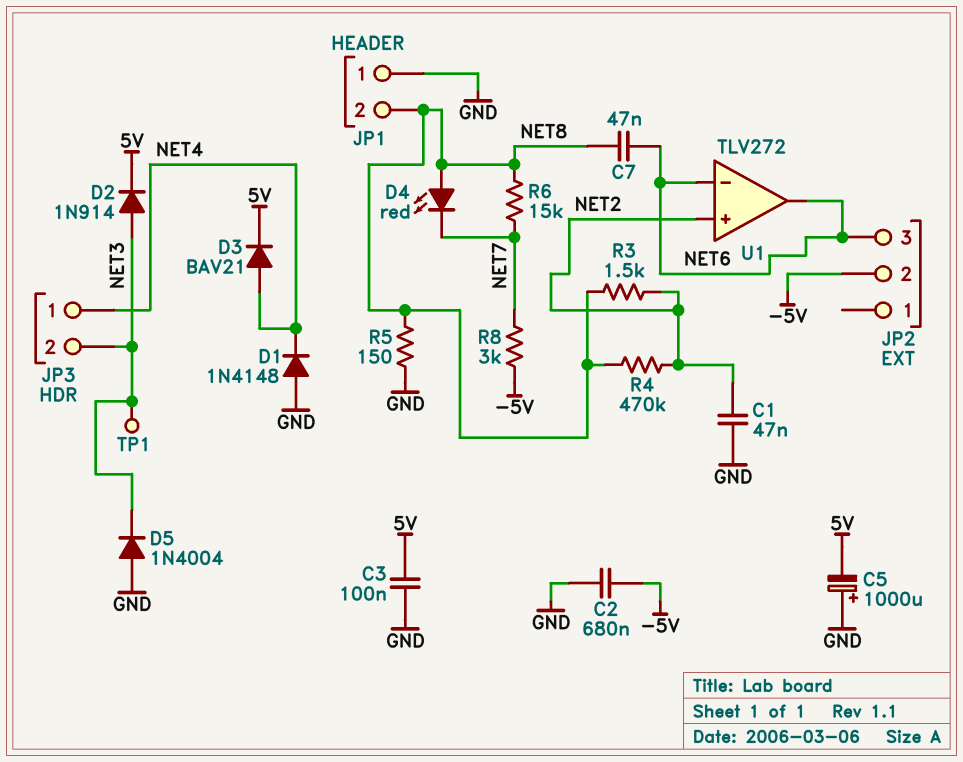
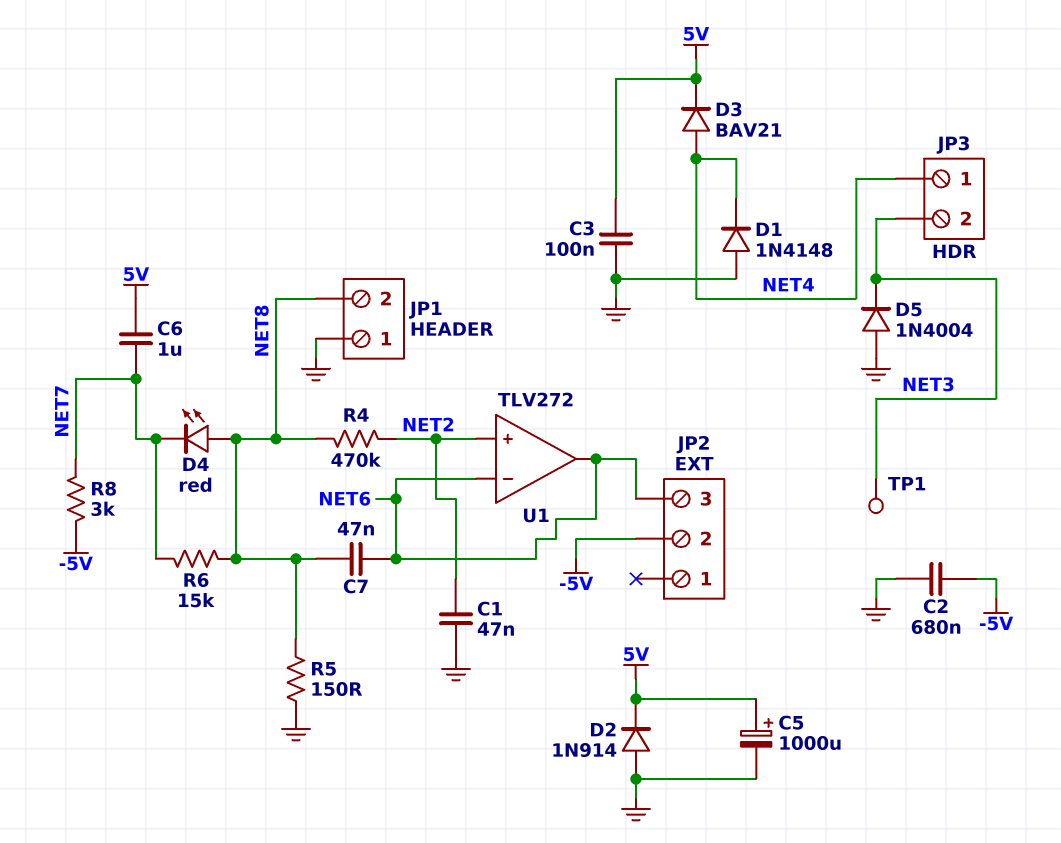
C5: 1000uF (plus GND, minus 5V) -> 1000uF (plus 5V, minus GND)
C6: none -> 1uF (5V, NET7)
D2: diode 1N914 (A NET3, K 5V) -> diode 1N914 (A GND, K 5V)
R3: 1.5k (NET2, NET8) -> none

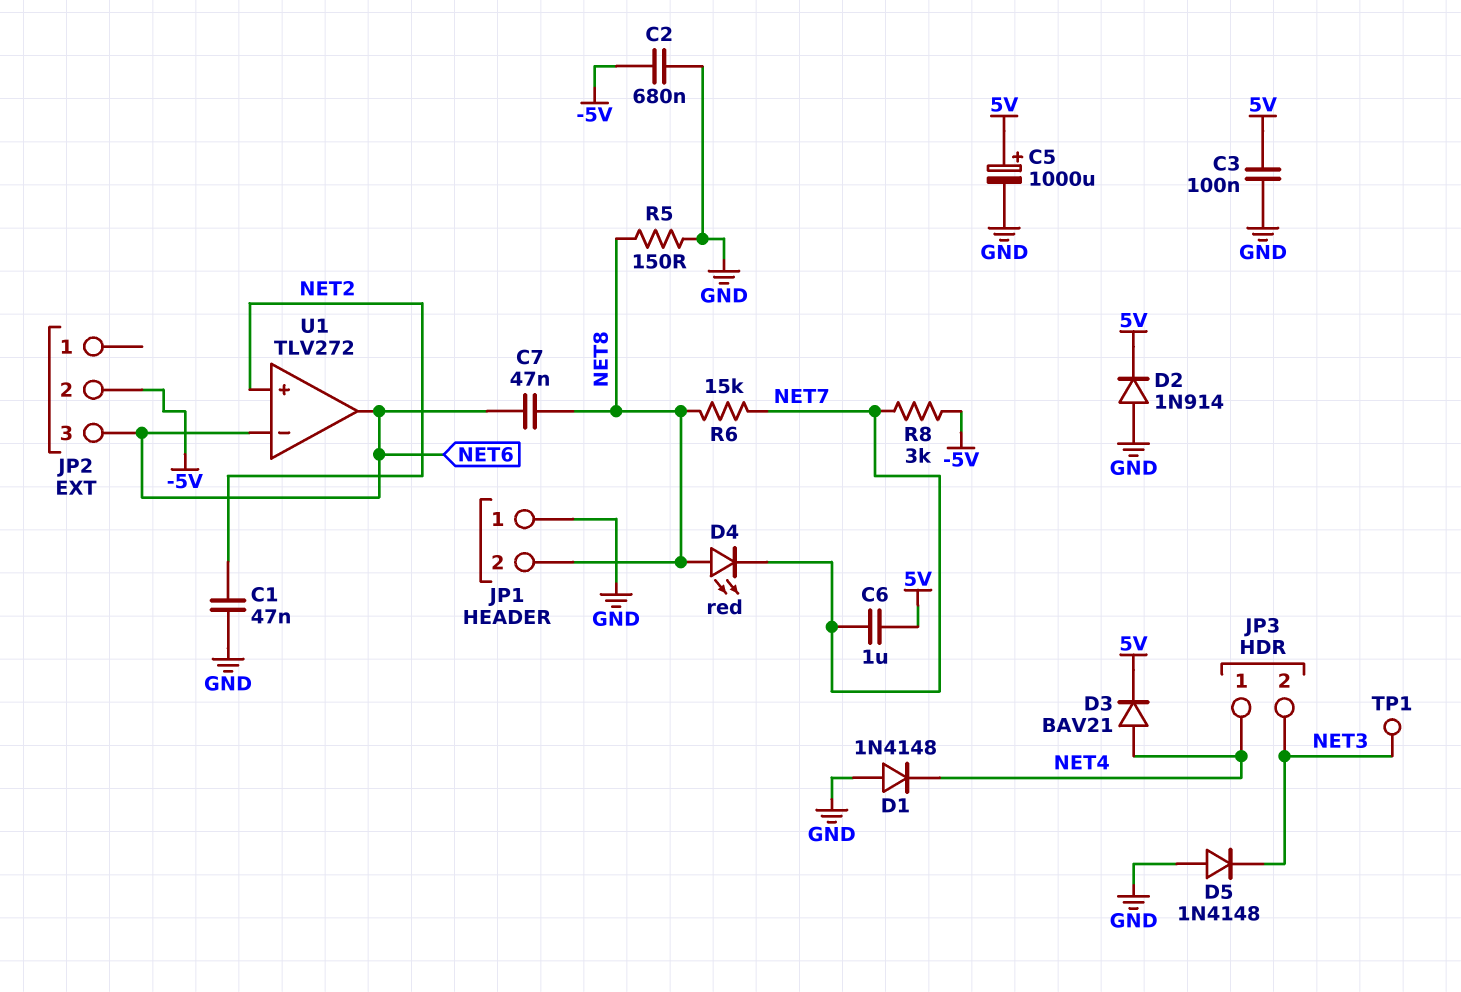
D5: diode 1N4004 (A GND, K NET3) -> diode 1N4148 (A GND, K NET3)
R4: 470k (NET2, NET8) -> none

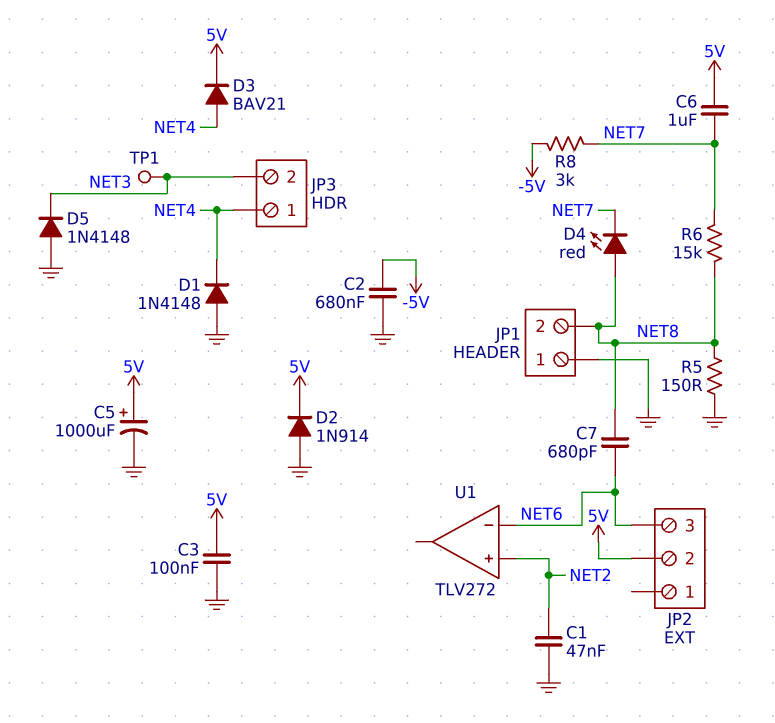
C7: 47nF (NET6, NET8) -> 680pF (NET6, NET8)
JP2 pin 2: -5V -> 5V
U1 pin out: NET6 -> none

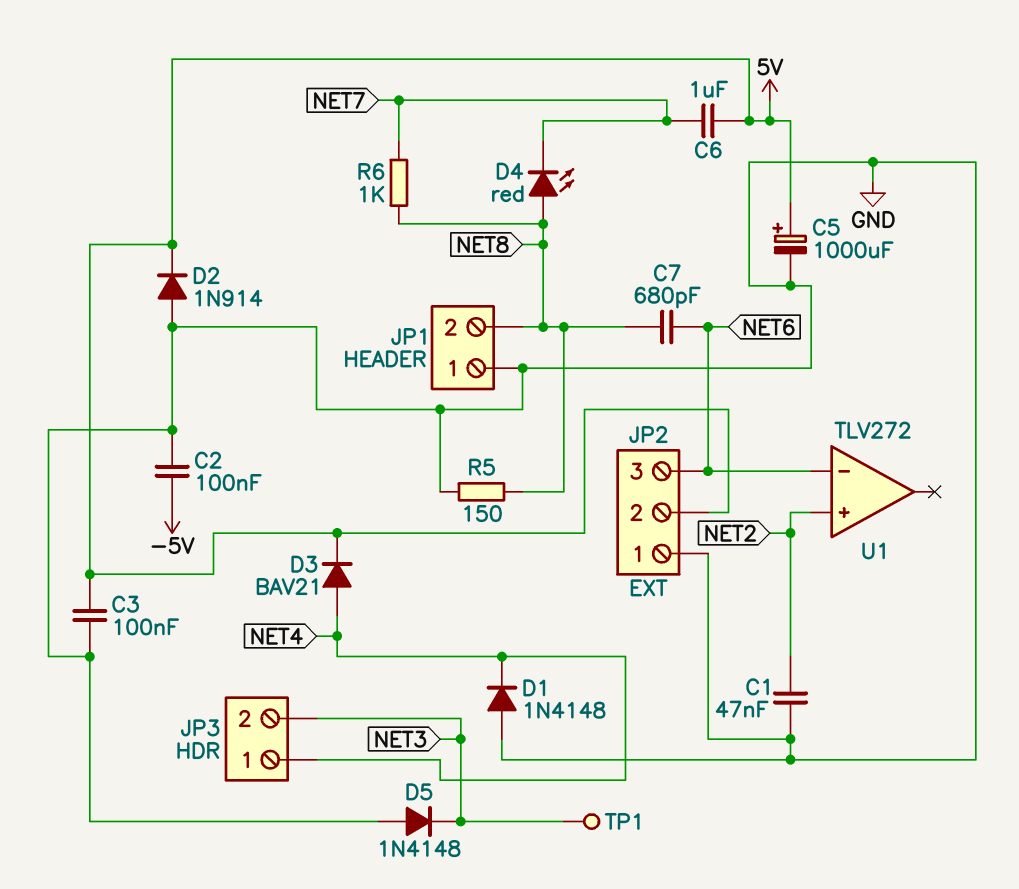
C2: 680nF (-5V, GND) -> 100nF (-5V, GND)
JP2 pin 1: none -> GND
R6: 15k (NET7, NET8) -> 1k (NET7, NET8)
R8: 3k (-5V, NET7) -> none

